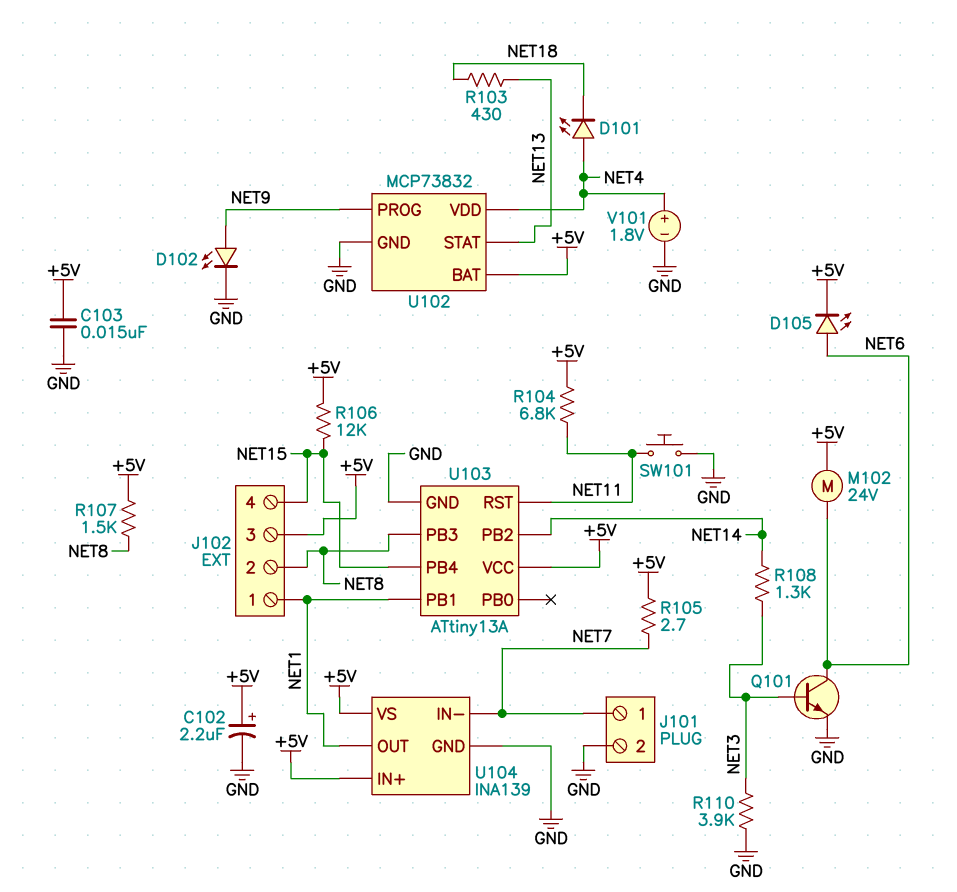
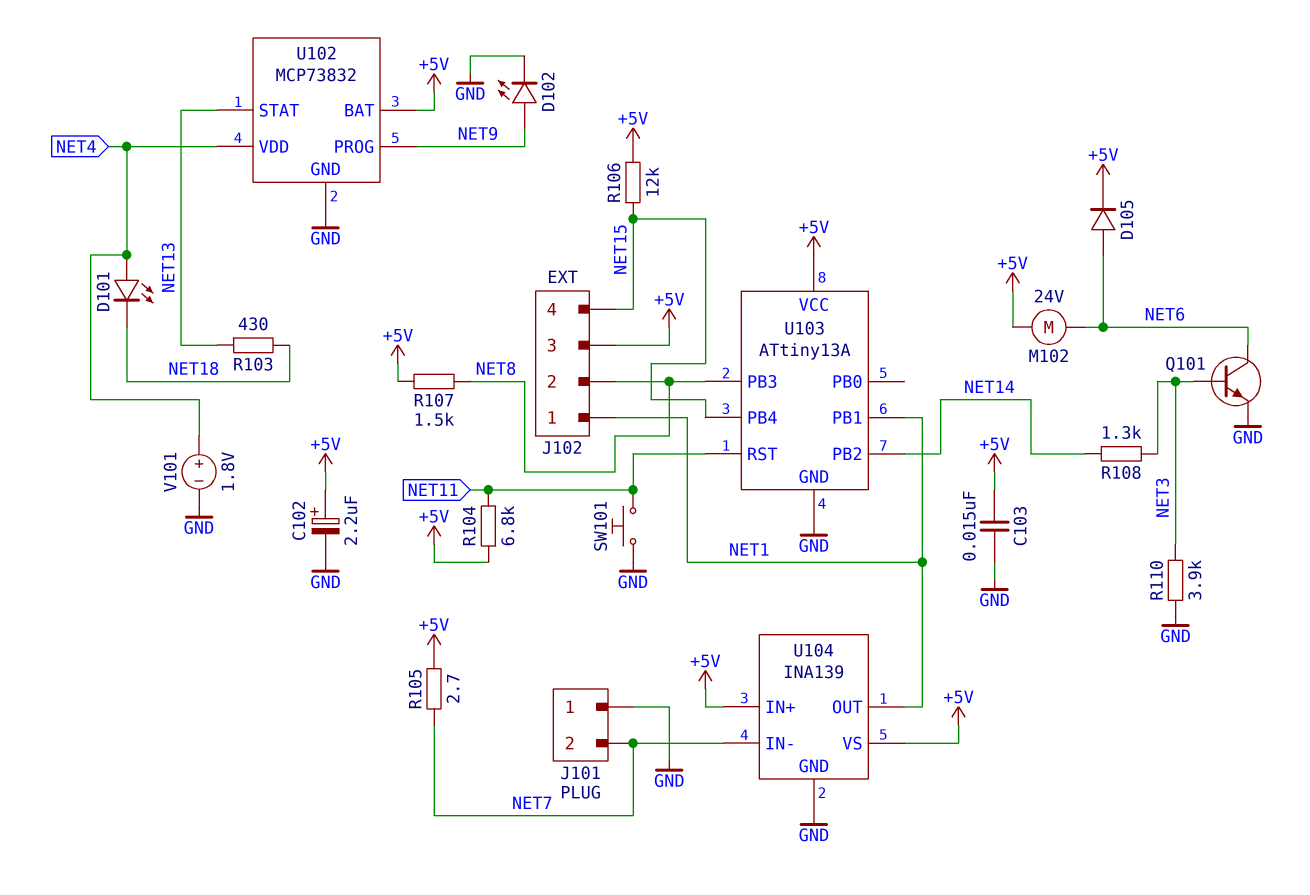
D105: LED (A NET6, K +5V) -> diode (A NET6, K +5V)
J101 pin 1: NET7 -> GND
J101 pin 2: GND -> NET7

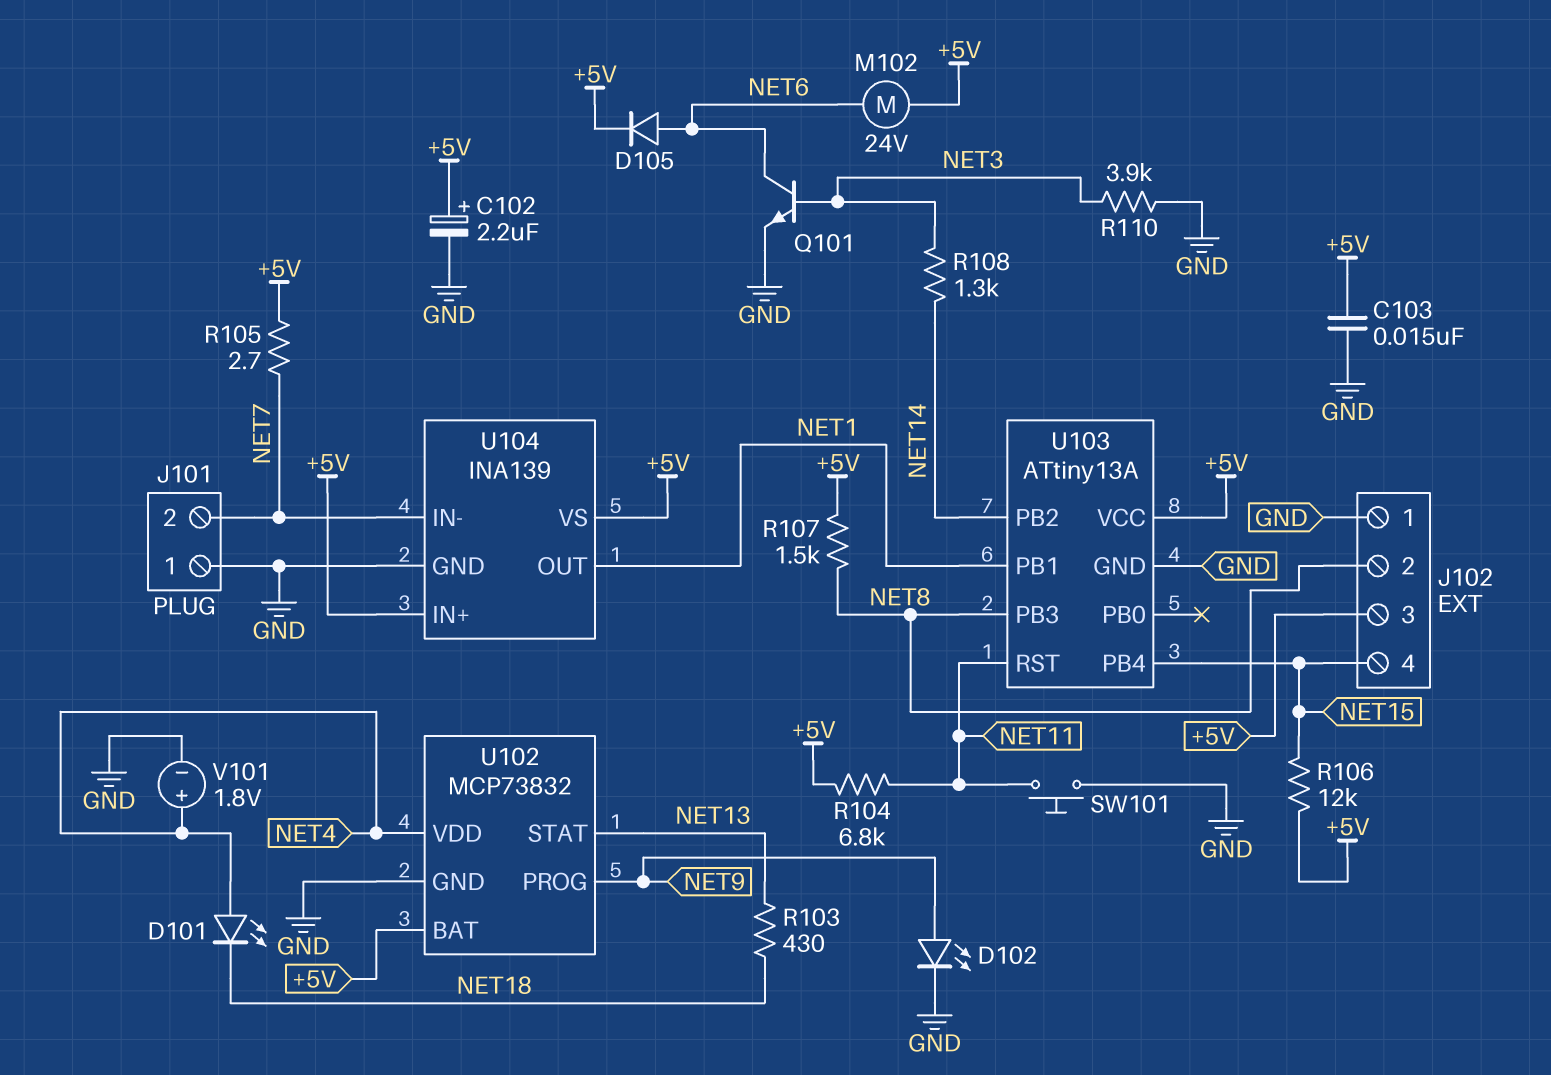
J102 pin 1: NET1 -> GND

